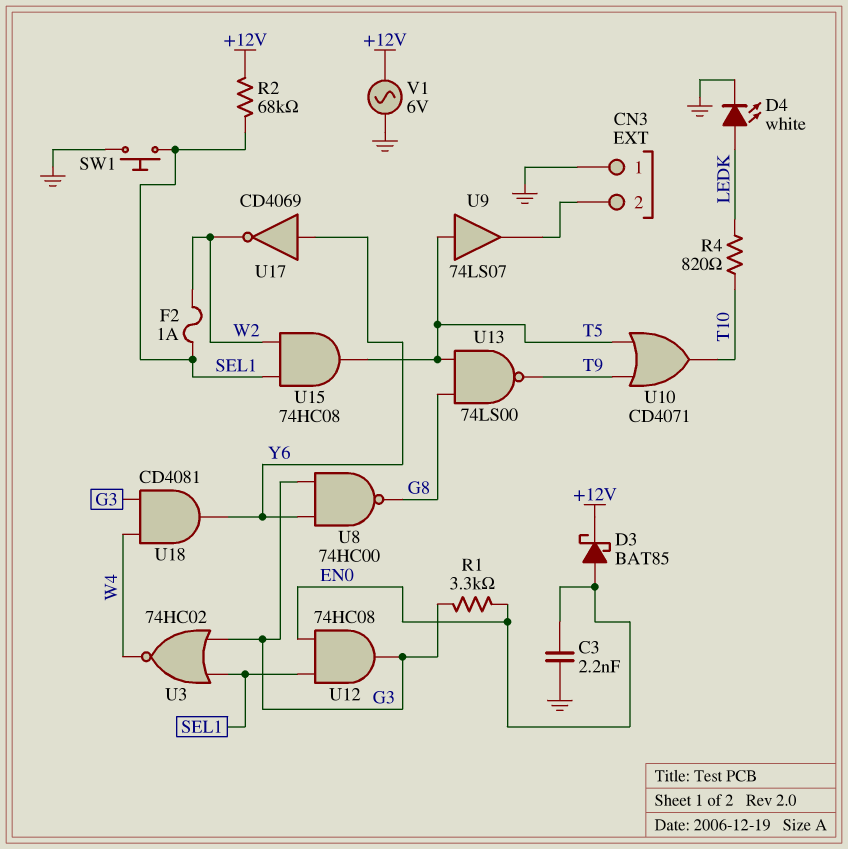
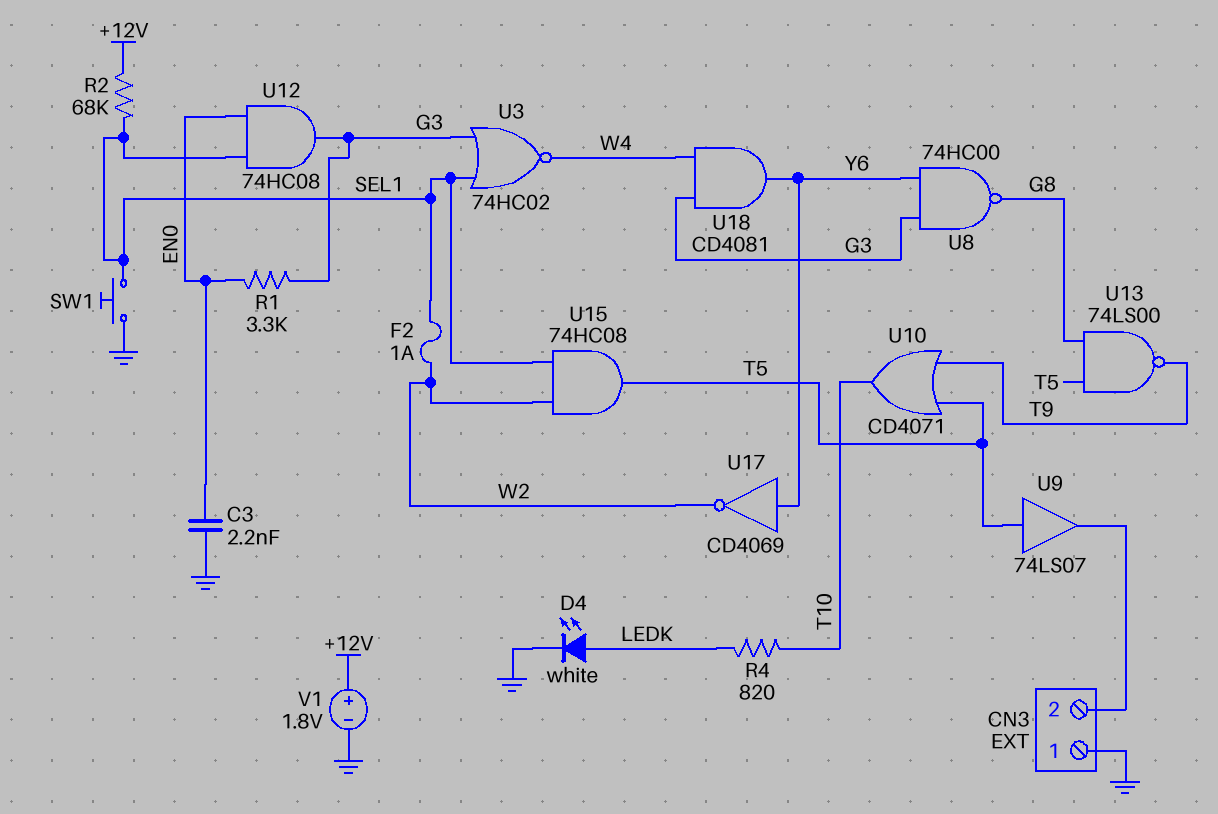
D3: schottky BAT85 (A EN0, K +12V) -> none
V1: AC 6V (+12V, GND) -> 1.8V (plus +12V, minus GND)

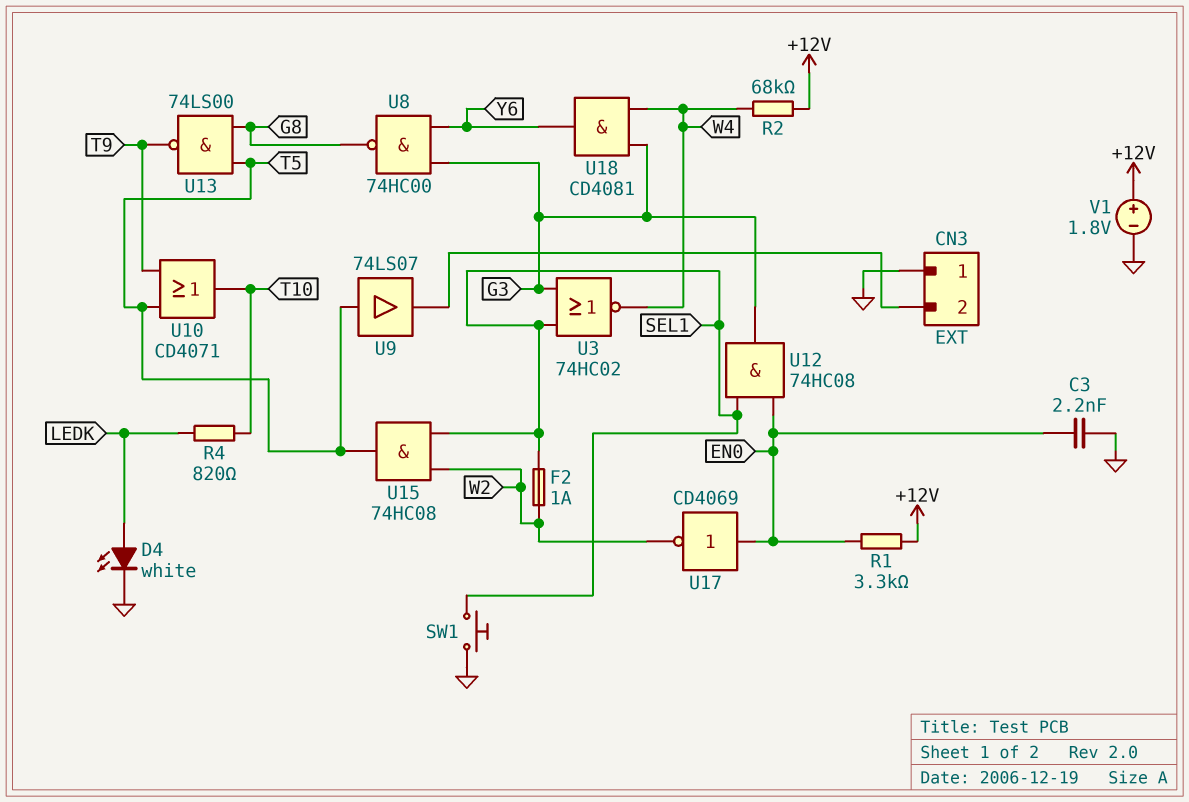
R1: 3.3k (EN0, G3) -> 3.3k (+12V, EN0)
R2: 68k (+12V, SEL1) -> 68k (+12V, W4)
U17: NOT CD4069 (in Y6, out W2) -> NOT CD4069 (in EN0, out W2)

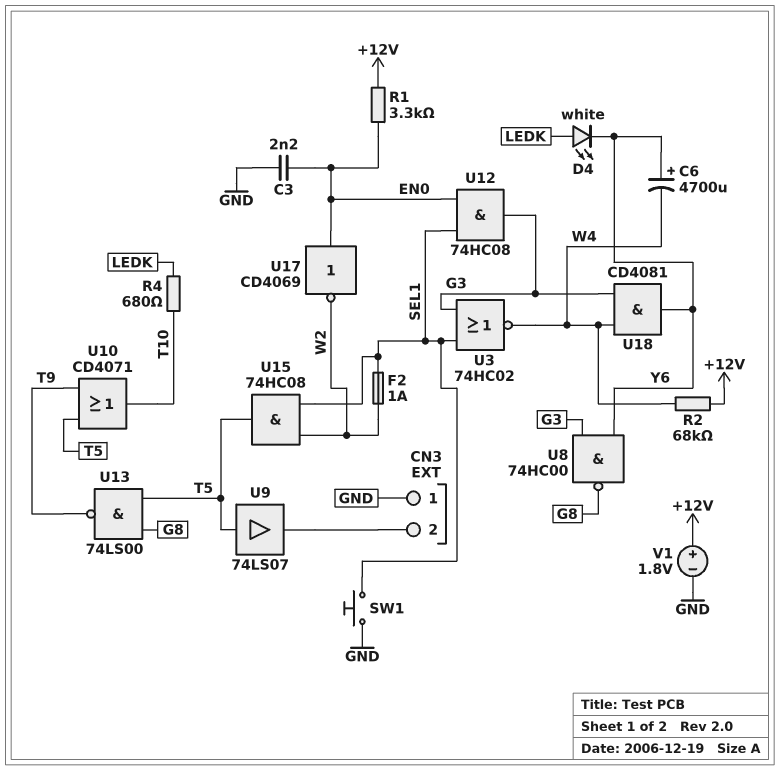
C6: none -> 4700uF (plus Y6, minus W4)
D4: LED white (A LEDK, K GND) -> LED white (A LEDK, K Y6)
R4: 820 (LEDK, T10) -> 680 (LEDK, T10)

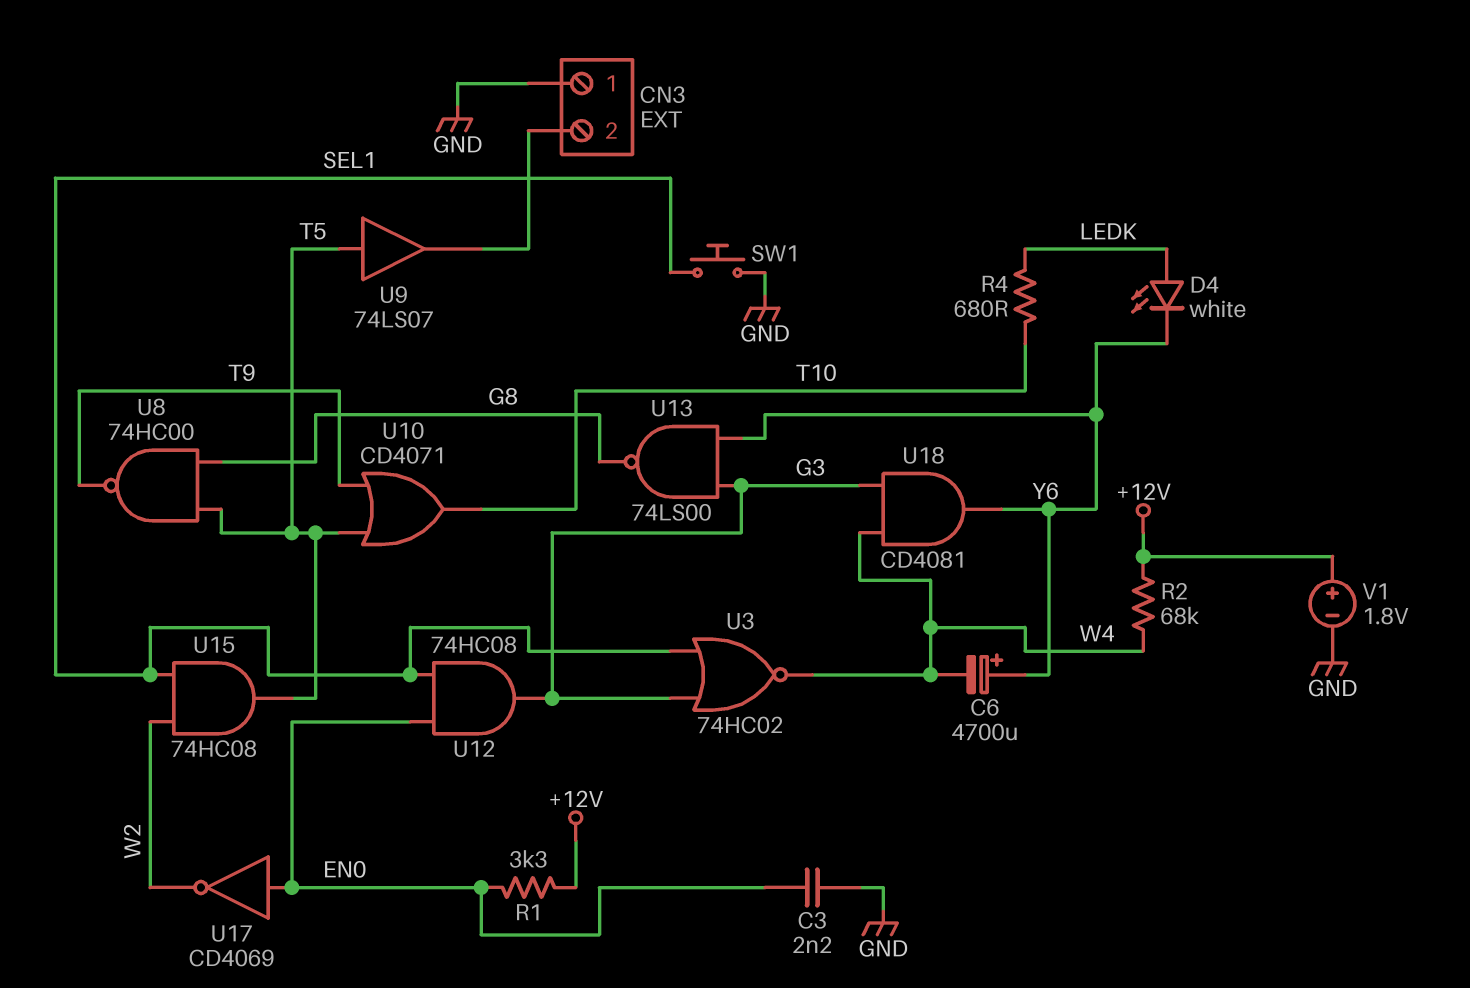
F2: 1A (SEL1, W2) -> none
U8: NAND 74HC00 (in G3, in Y6, out G8) -> NAND 74HC00 (in G8, in T5, out T9)
U13: NAND 74LS00 (in G8, in T5, out T9) -> NAND 74LS00 (in G3, in Y6, out G8)

